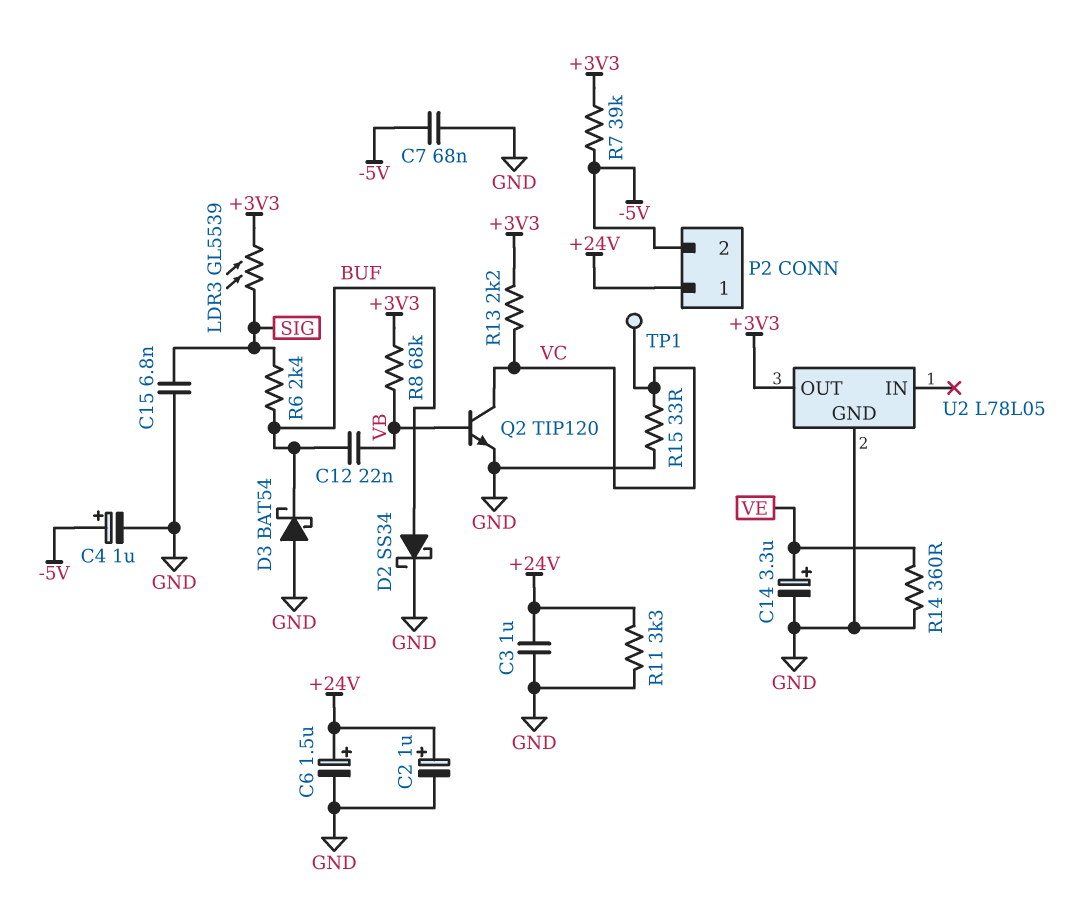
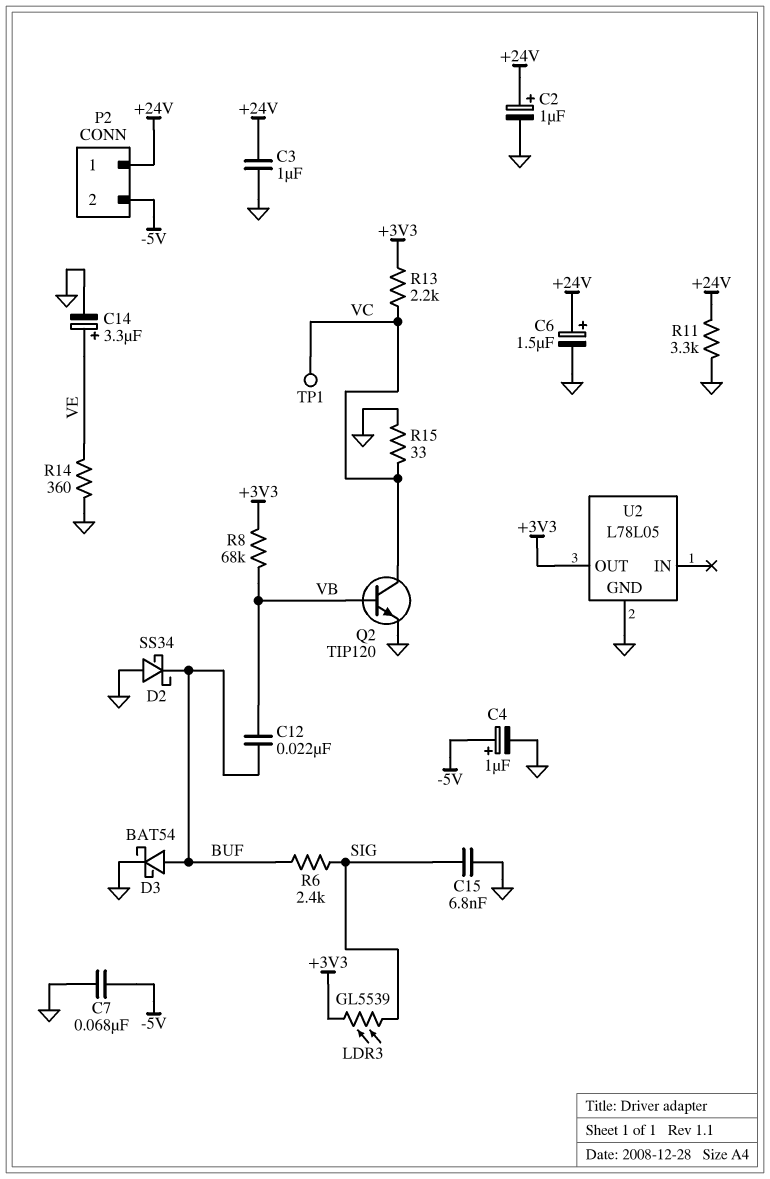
D2: schottky SS34 (A BUF, K GND) -> schottky SS34 (A GND, K BUF)
D3: schottky BAT54 (A GND, K BUF) -> schottky BAT54 (A BUF, K GND)
R7: 39k (+3V3, -5V) -> none

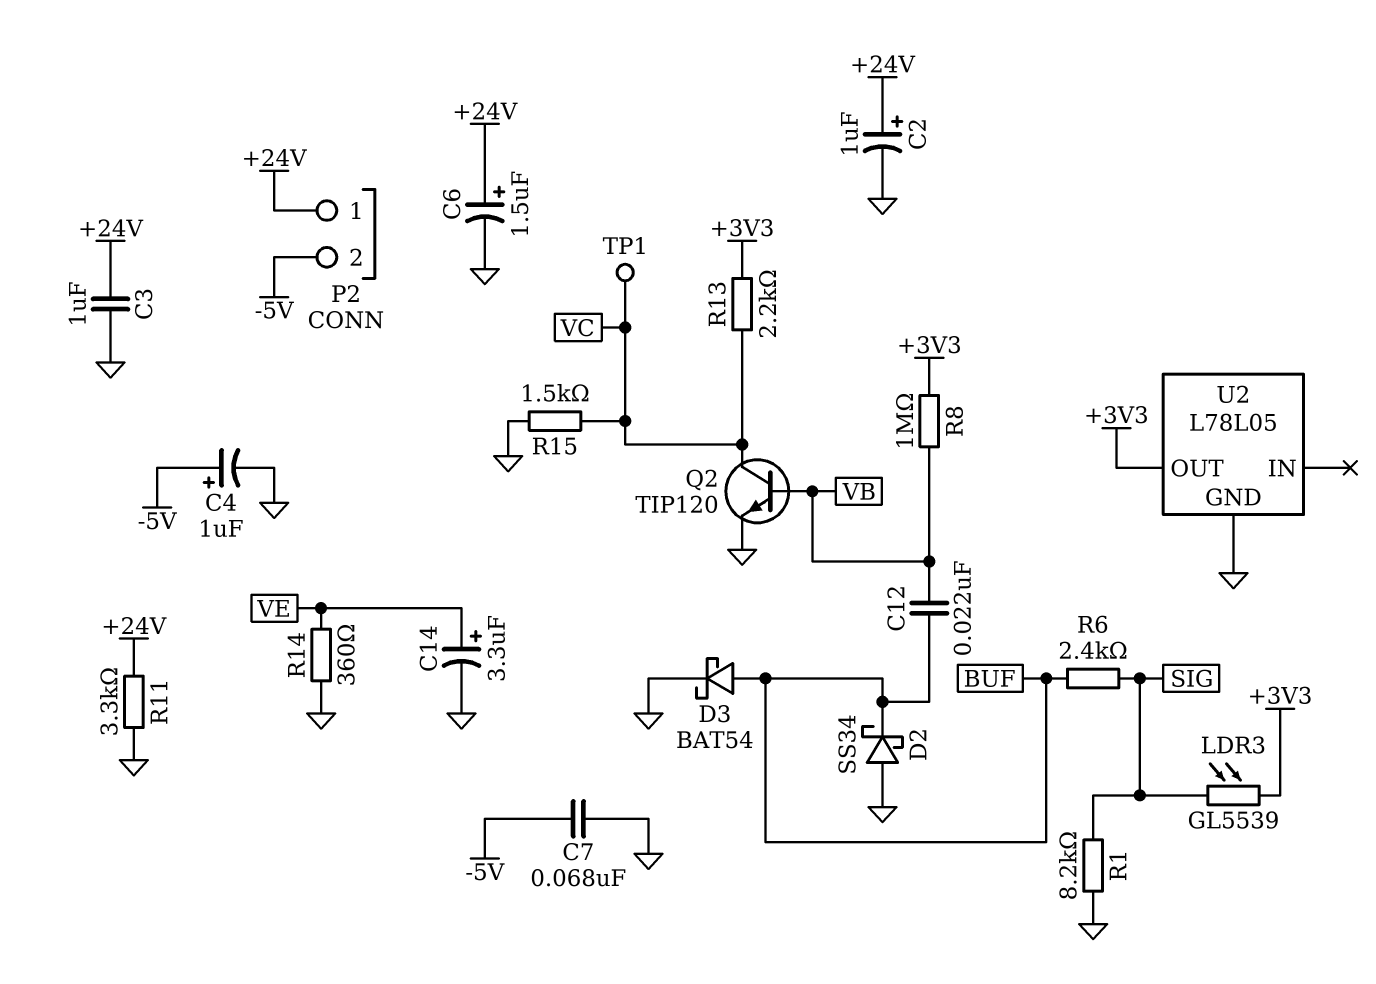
C15: 6.8nF (GND, SIG) -> none
R1: none -> 8.2k (GND, SIG)
R8: 68k (+3V3, VB) -> 1M (+3V3, VB)
R15: 33 (GND, VC) -> 1.5k (GND, VC)

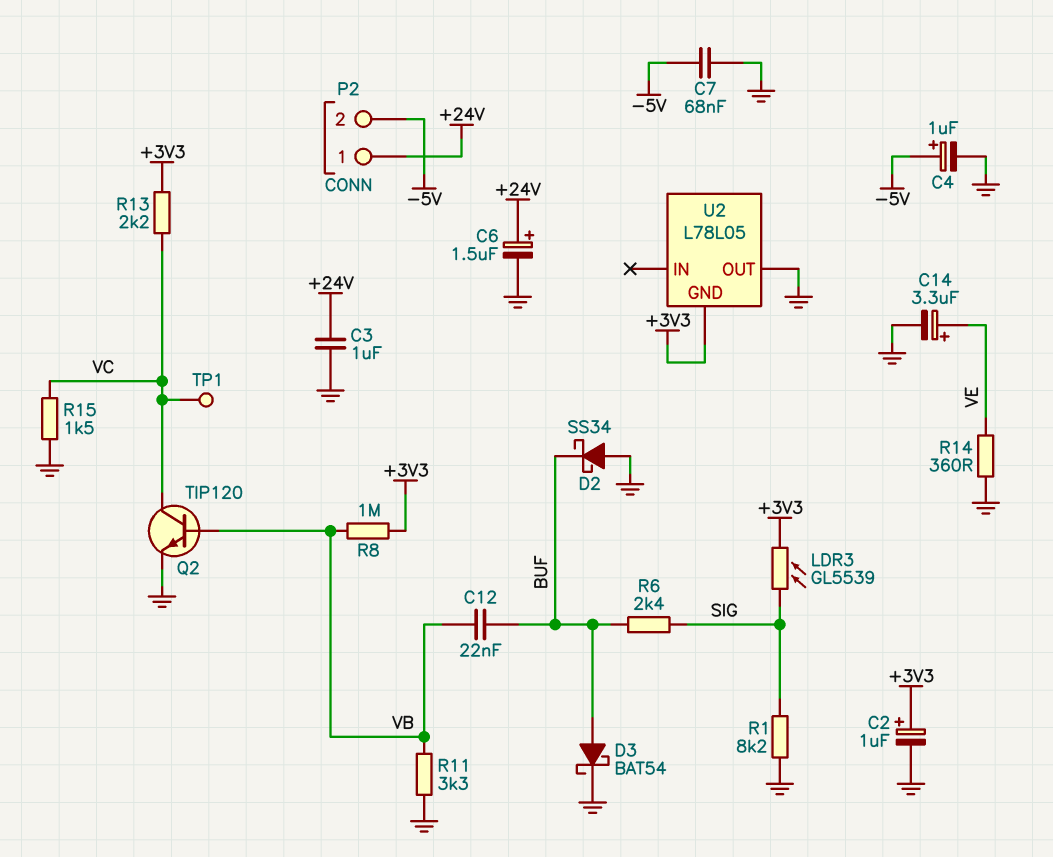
C2: 1uF (plus +24V, minus GND) -> 1uF (plus +3V3, minus GND)
R11: 3.3k (+24V, GND) -> 3.3k (GND, VB)
U2 pin GND: GND -> +3V3
U2 pin OUT: +3V3 -> GND

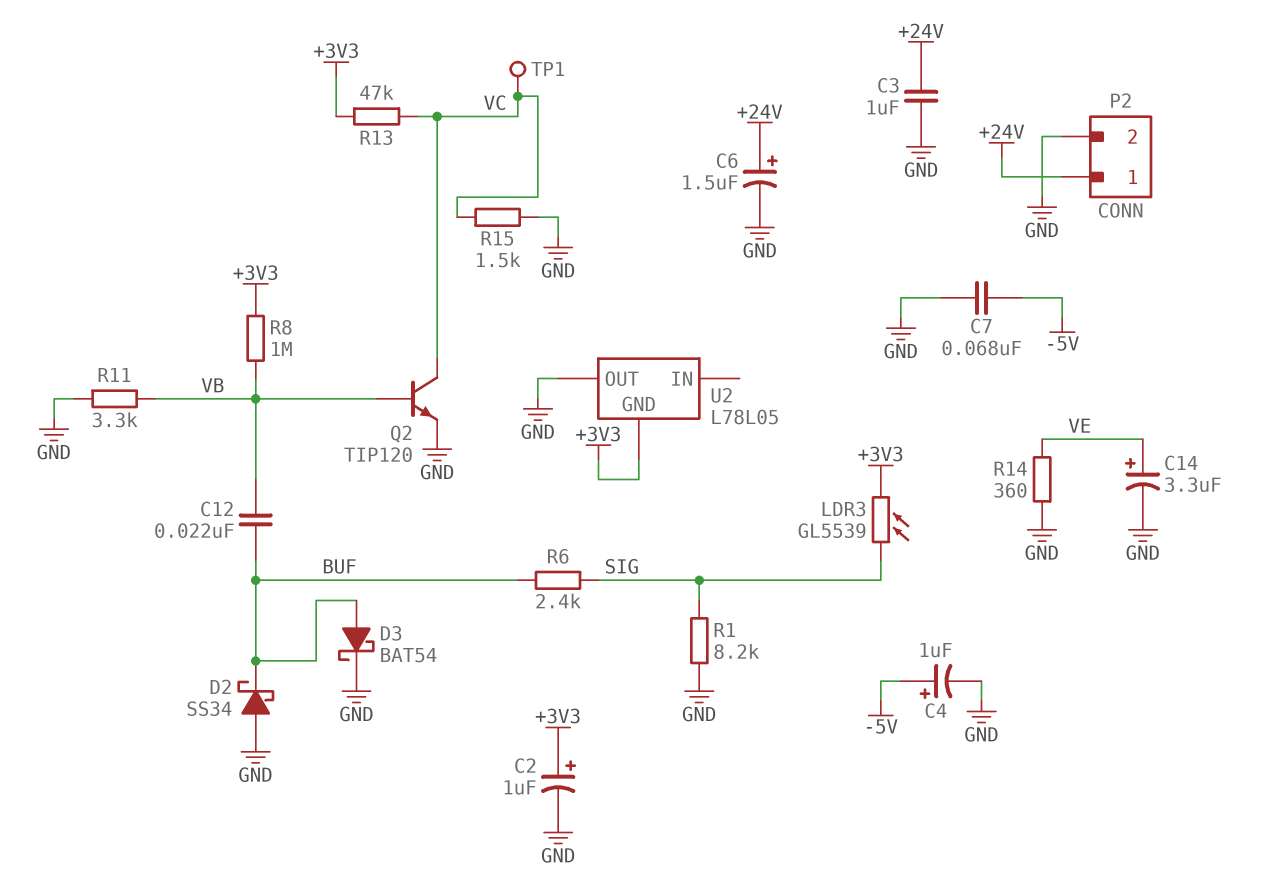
P2 pin 2: -5V -> GND
R13: 2.2k (+3V3, VC) -> 47k (+3V3, VC)

